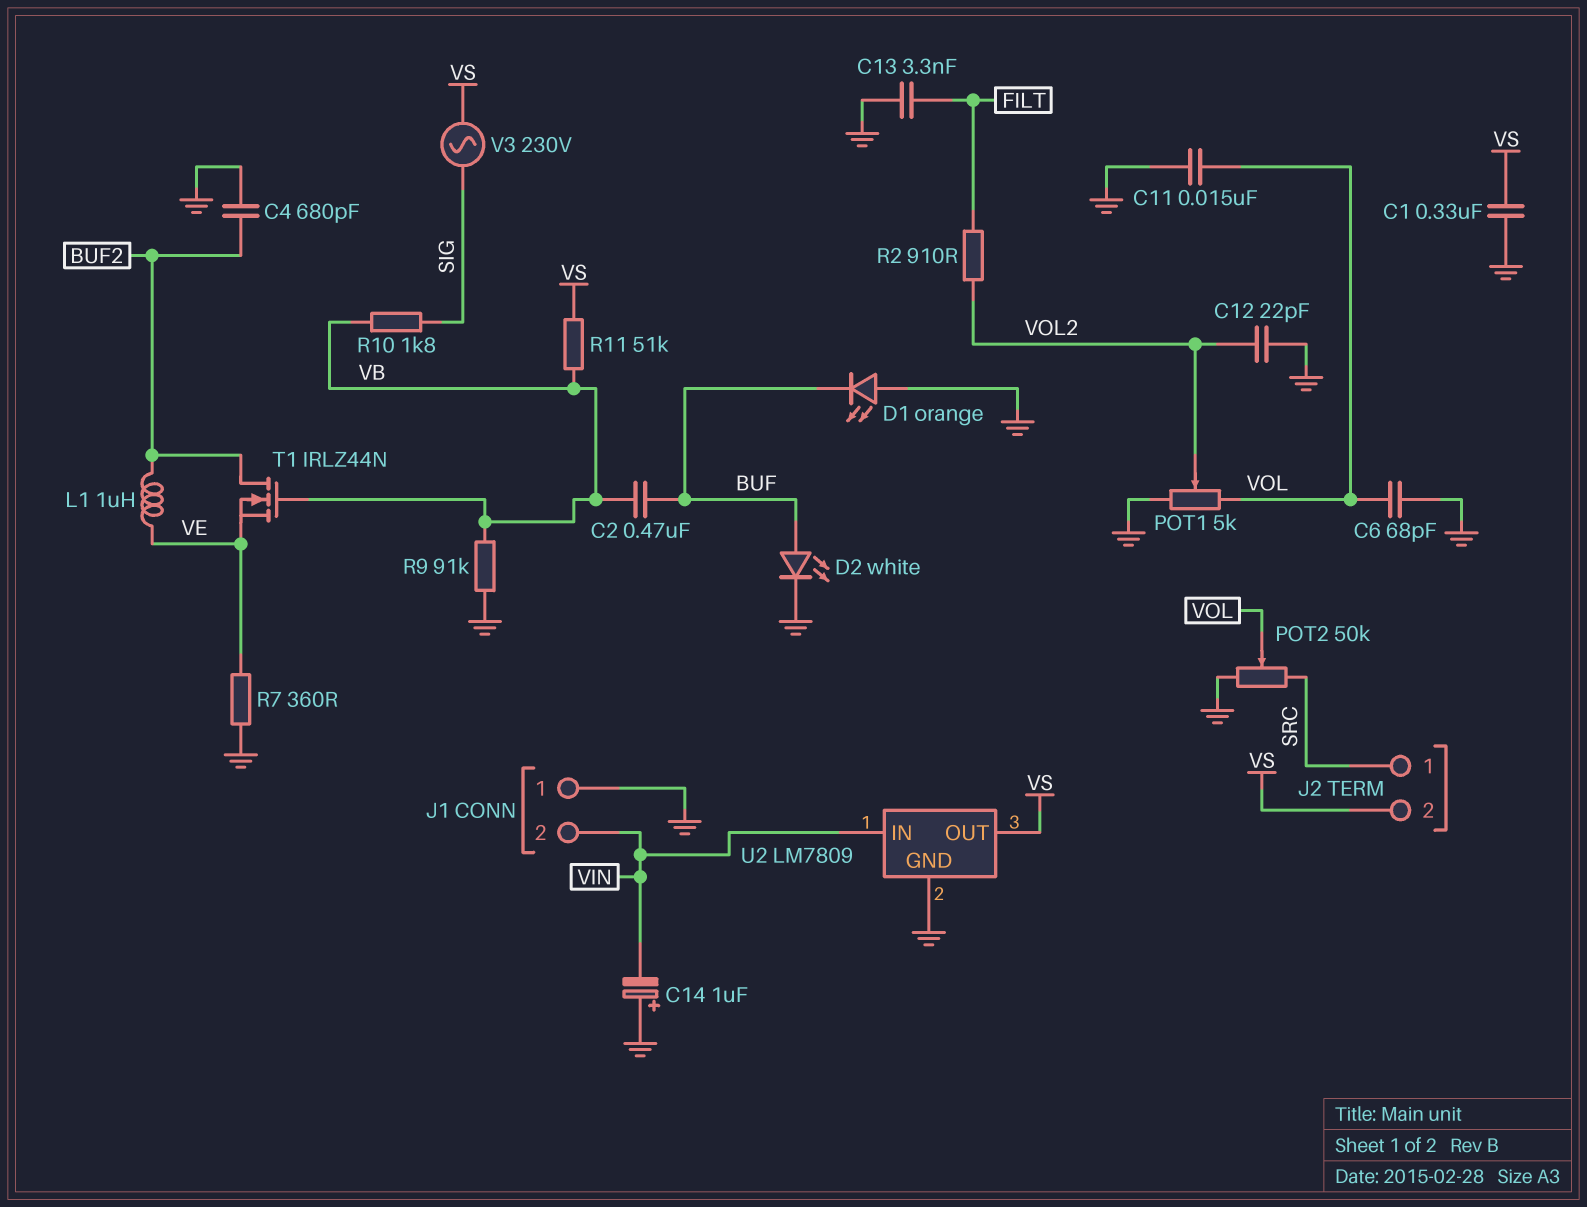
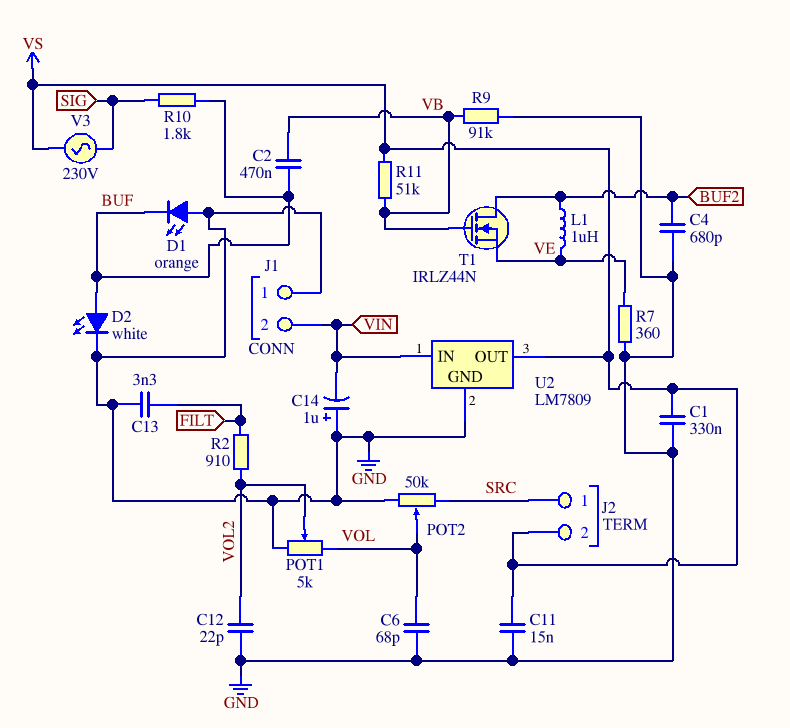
C11: 15nF (GND, VOL) -> 15nF (GND, VS)
R10: 1.8k (SIG, VB) -> 1.8k (BUF, SIG)

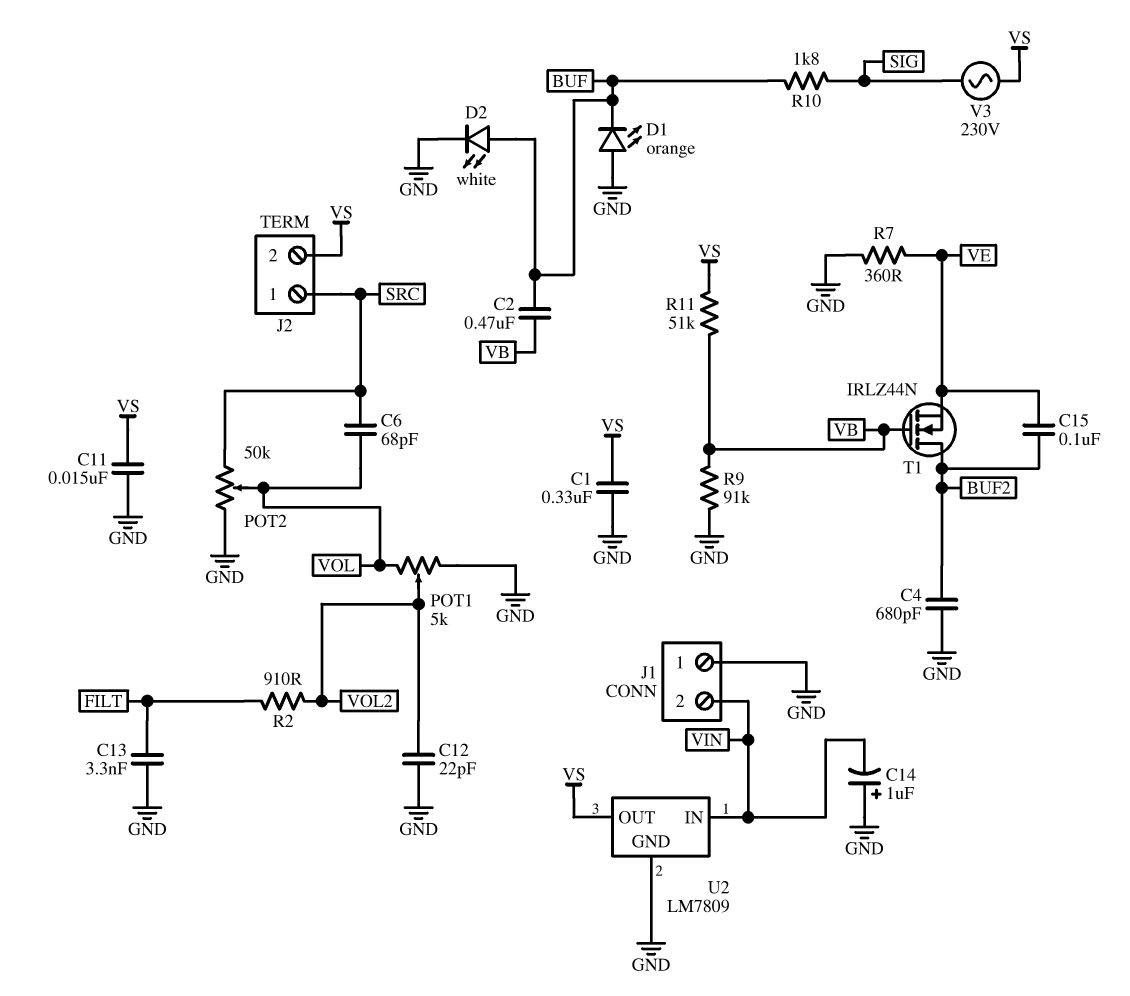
C6: 68pF (GND, VOL) -> 68pF (SRC, VOL)
C15: none -> 100nF (BUF2, VE)
L1: 1uH (BUF2, VE) -> none

